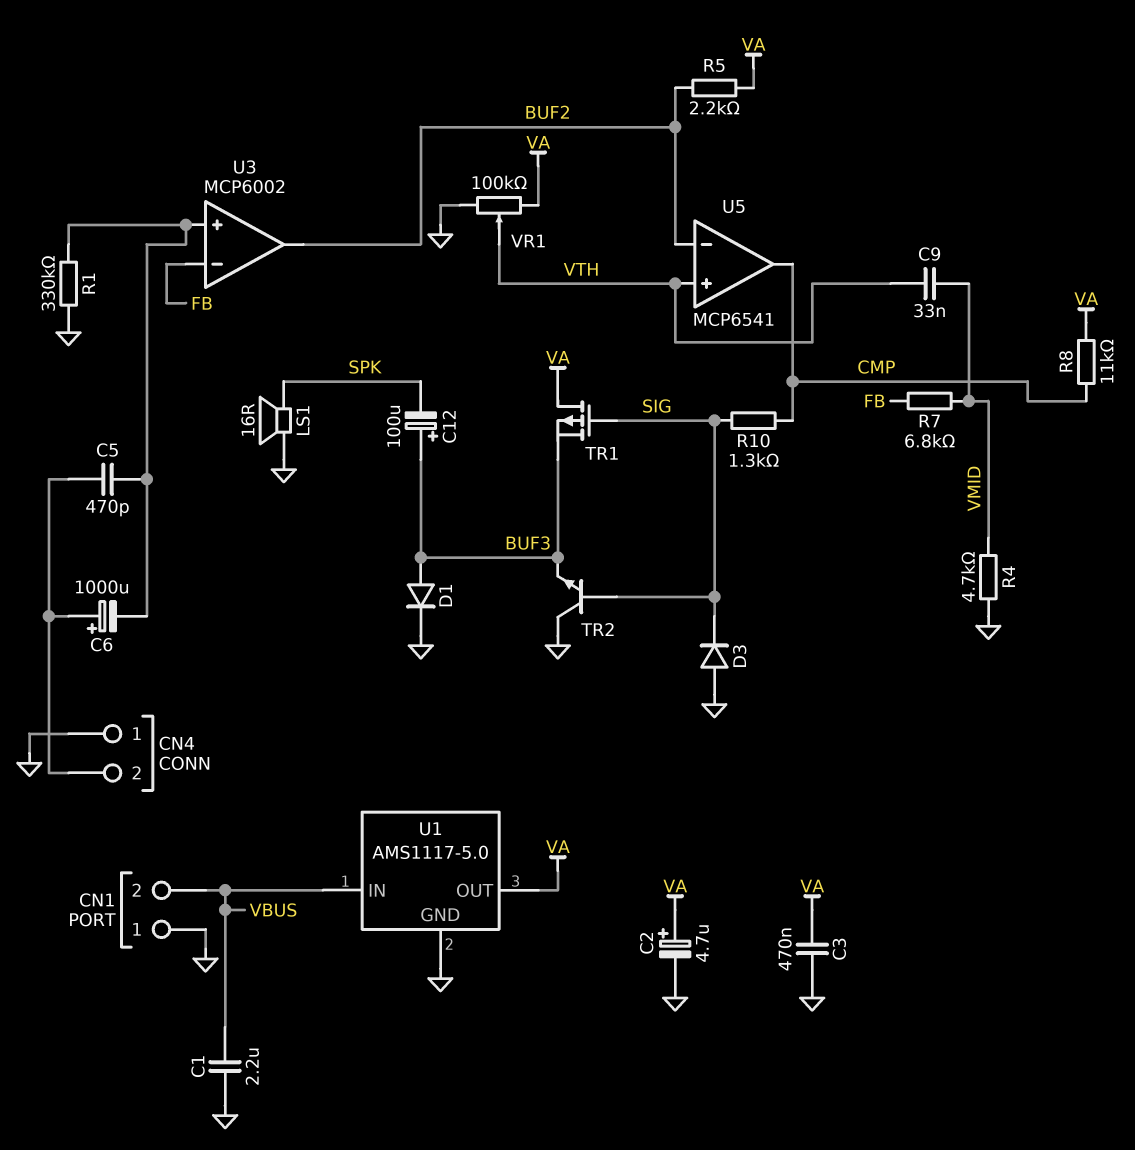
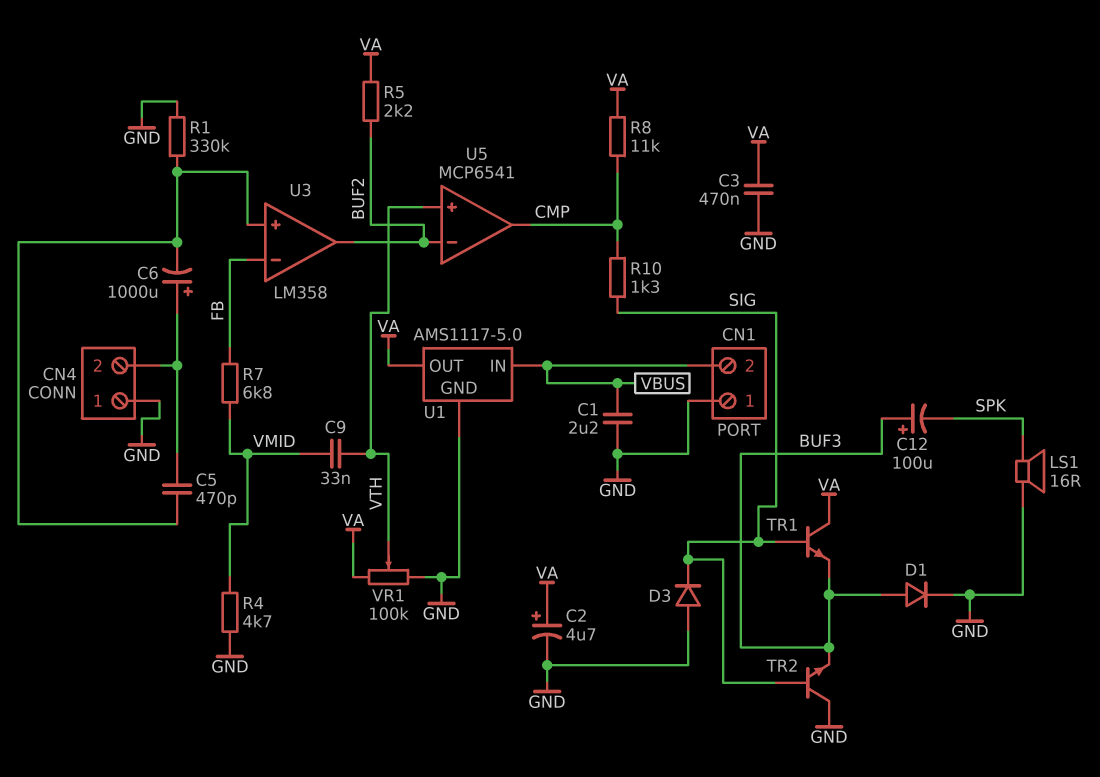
TR1: PMOS (G SIG, D VA, S BUF3) -> NPN (B SIG, C VA, E BUF3)
U3: MCP6002 -> LM358

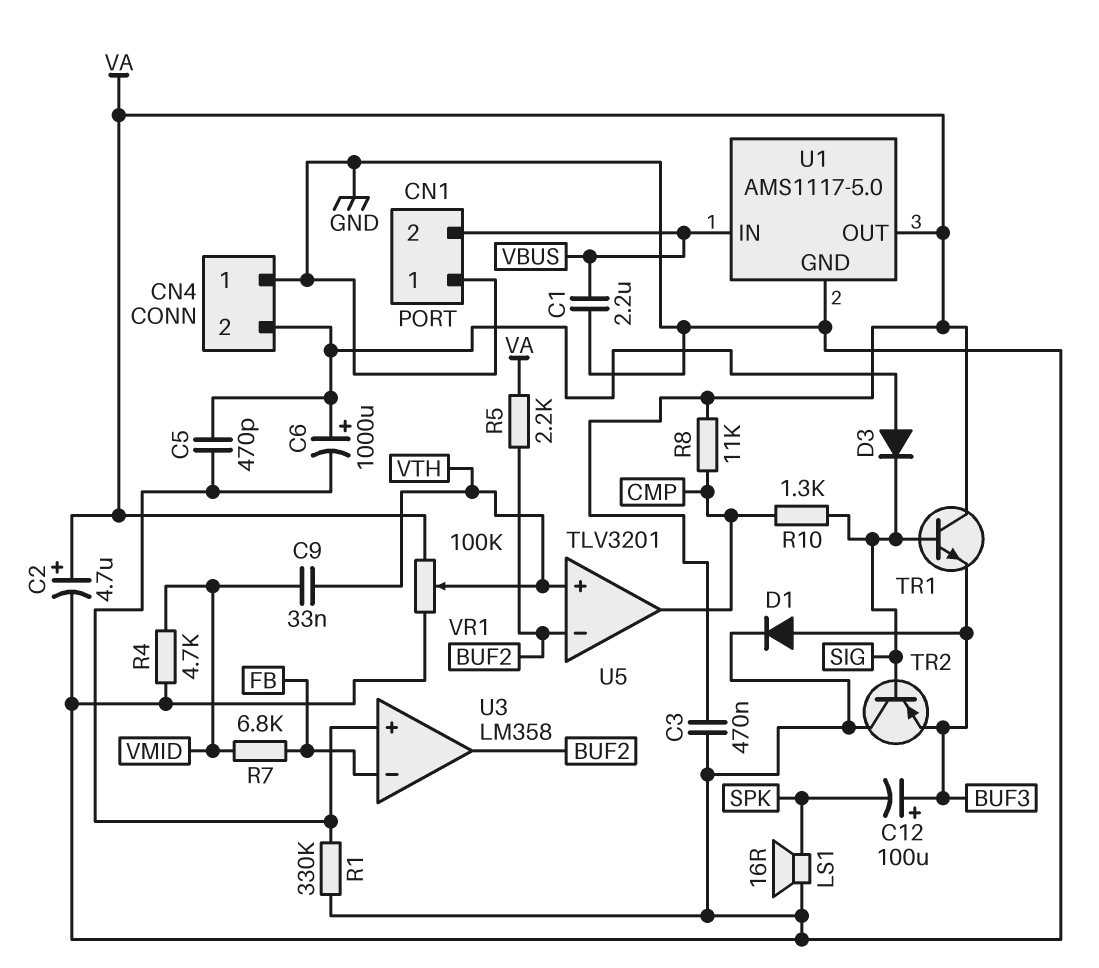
D3: diode (A GND, K SIG) -> diode (A CN4/2, K SIG)
TR2: NPN (B SIG, C GND, E BUF3) -> PNP (B SIG, C GND, E BUF3)
U5: MCP6541 -> TLV3201

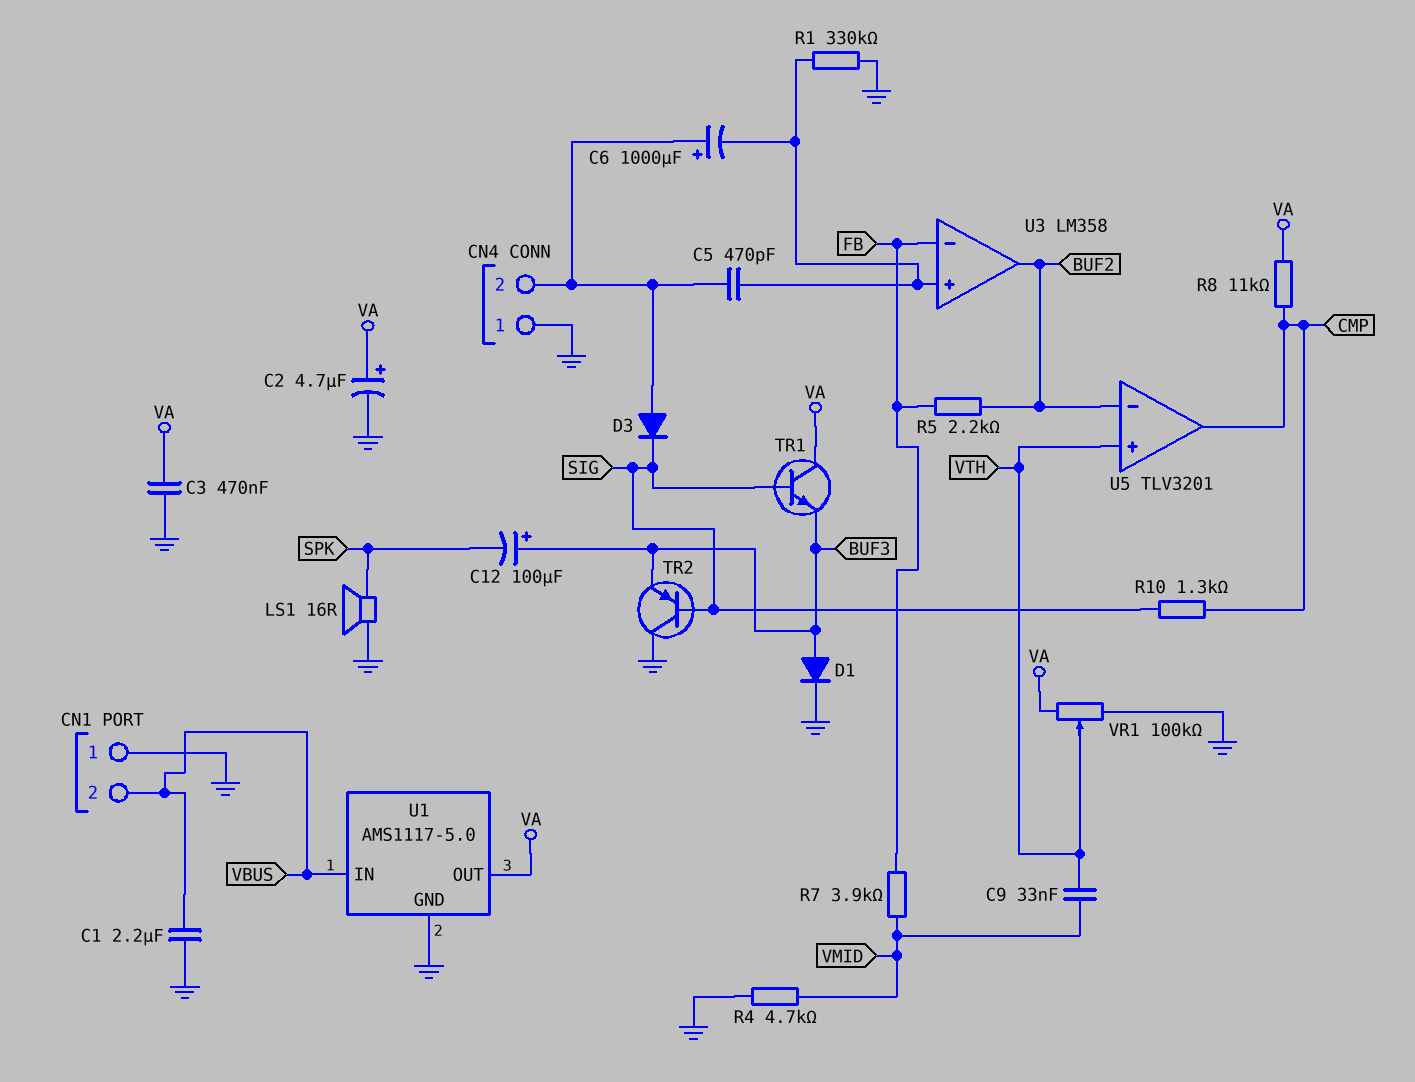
R5: 2.2k (BUF2, VA) -> 2.2k (BUF2, FB)
R7: 6.8k (FB, VMID) -> 3.9k (FB, VMID)

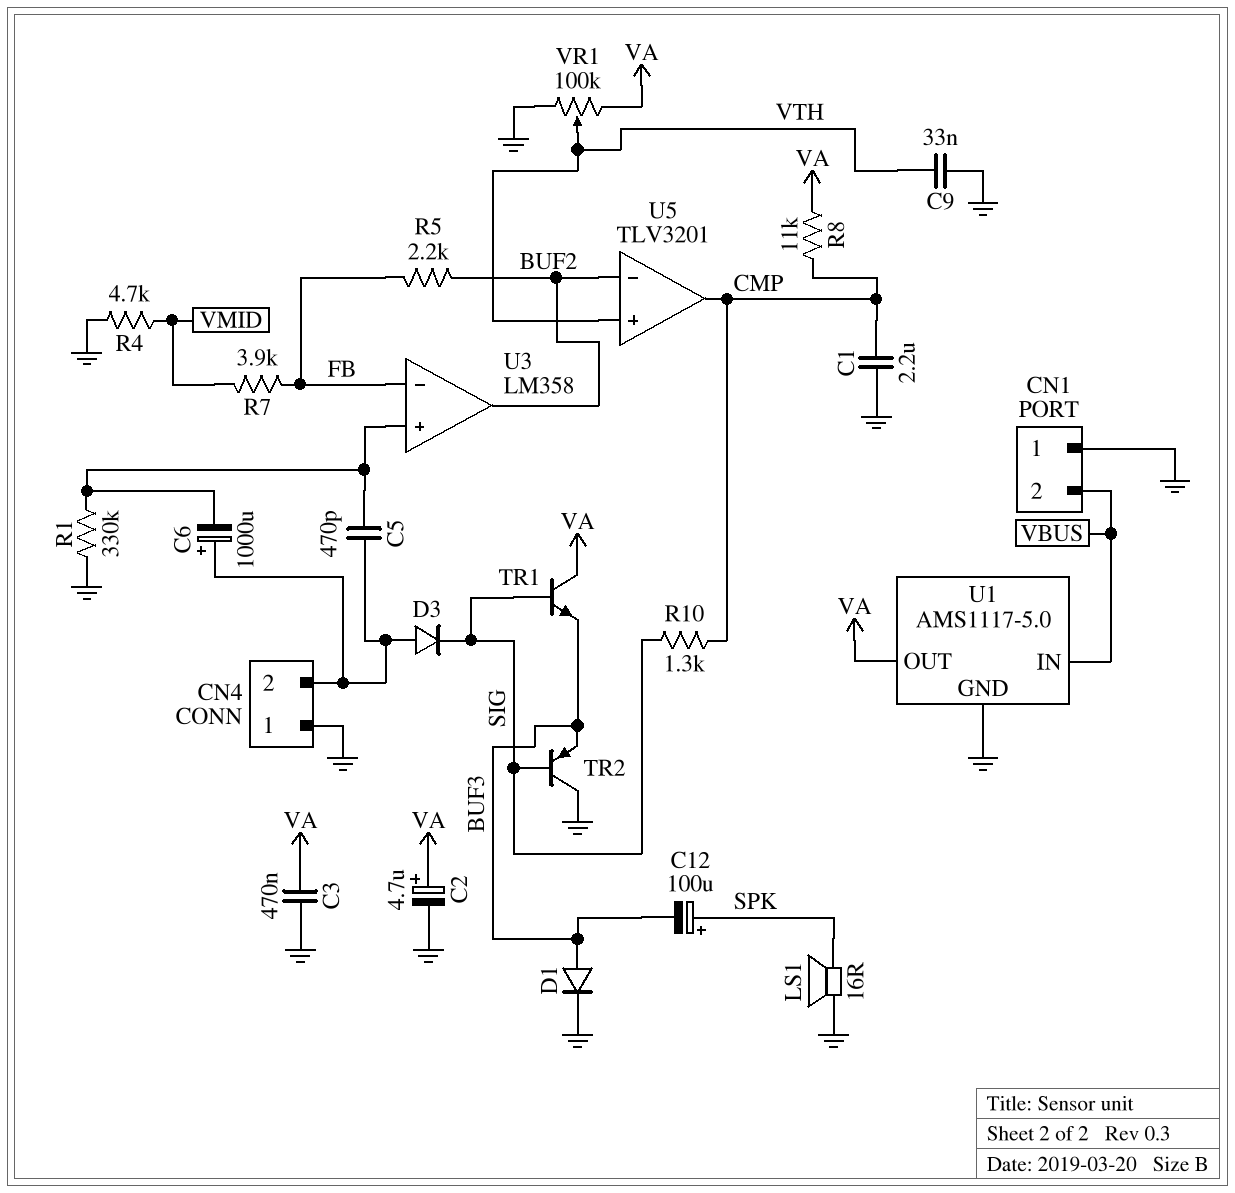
C1: 2.2uF (GND, VBUS) -> 2.2uF (CMP, GND)
C9: 33nF (VMID, VTH) -> 33nF (GND, VTH)
C12: 100uF (plus BUF3, minus SPK) -> 100uF (plus SPK, minus BUF3)

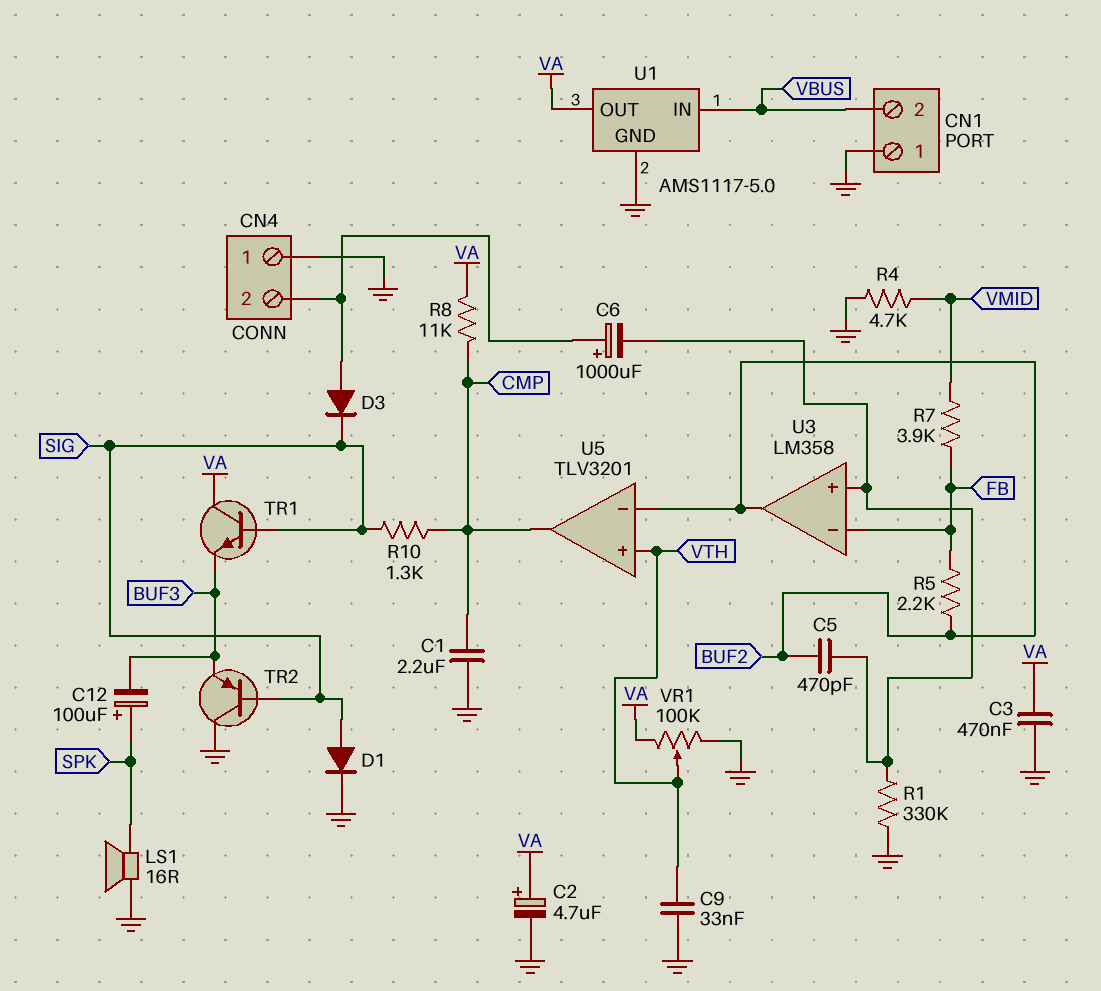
C5: 470pF (CN4/2, U3/in+) -> 470pF (BUF2, U3/in+)
D1: diode (A BUF3, K GND) -> diode (A SIG, K GND)

